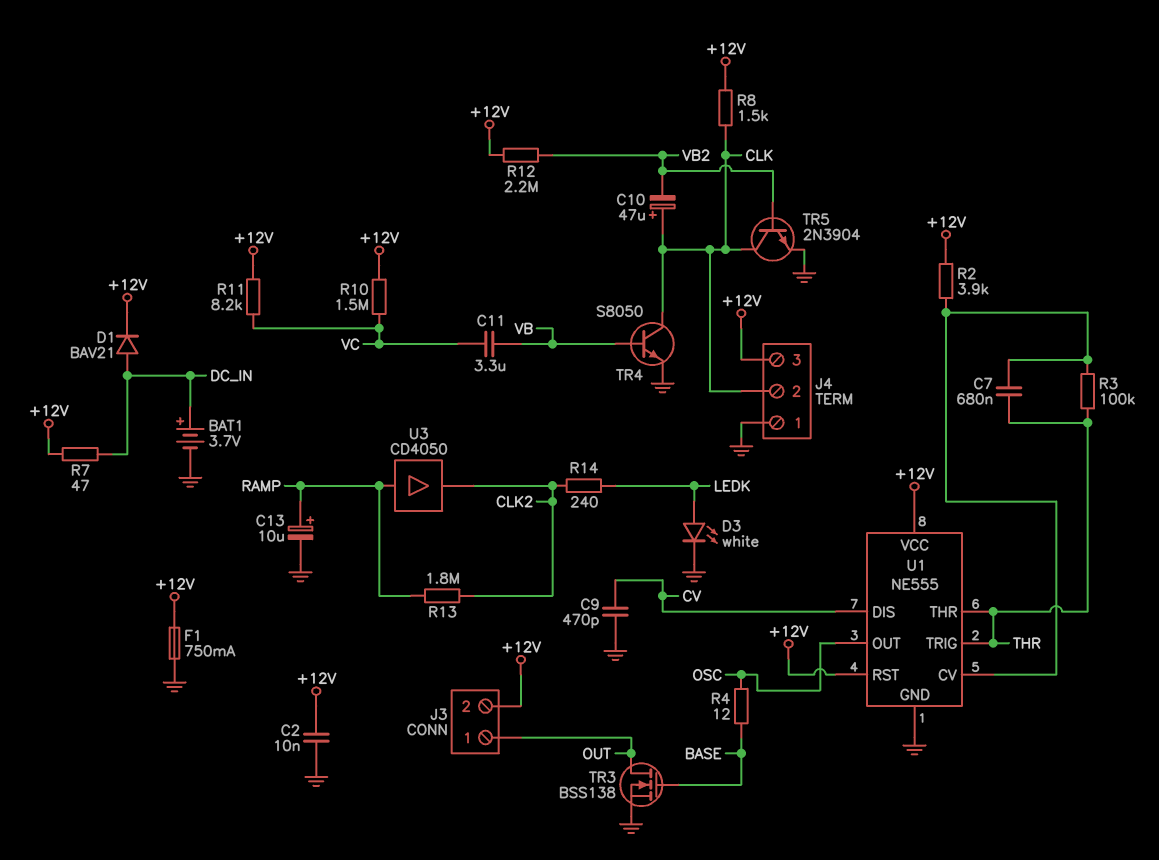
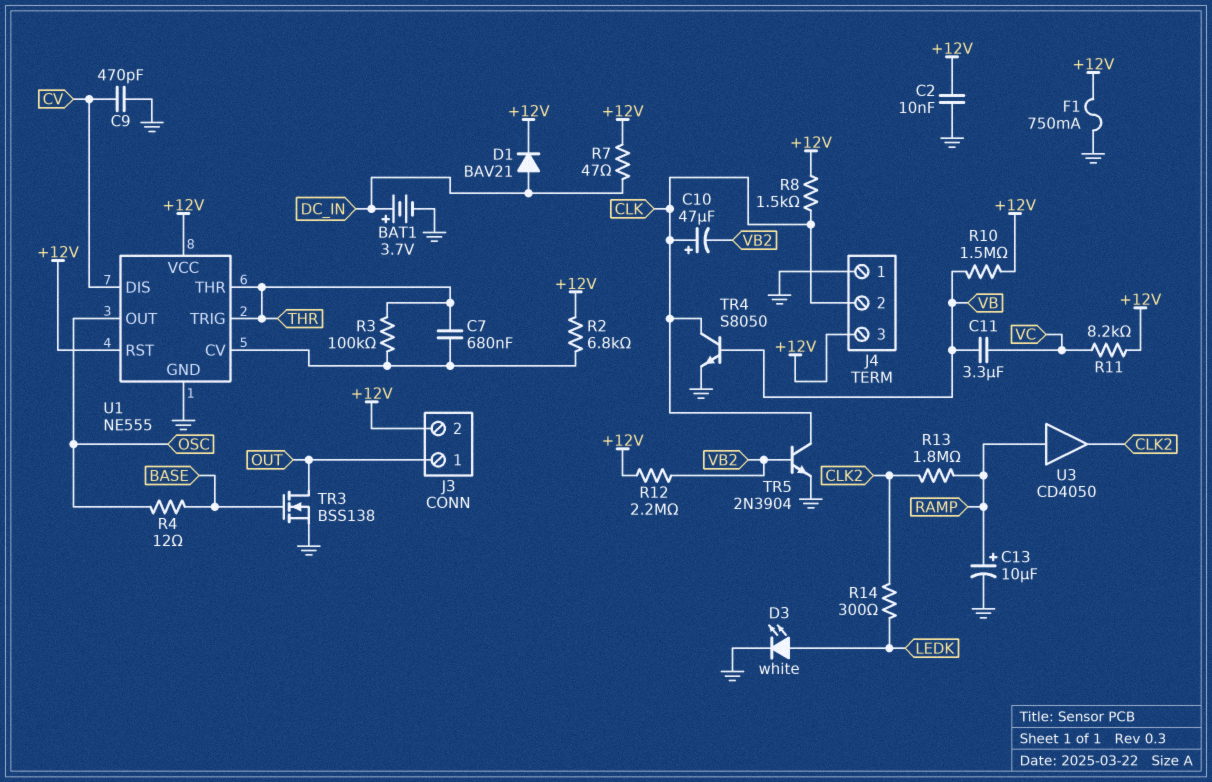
R2: 3.9k (+12V, U1/CV) -> 6.8k (+12V, U1/CV)
R10: 1.5M (+12V, VC) -> 1.5M (+12V, VB)
R14: 240 (CLK2, LEDK) -> 300 (CLK2, LEDK)

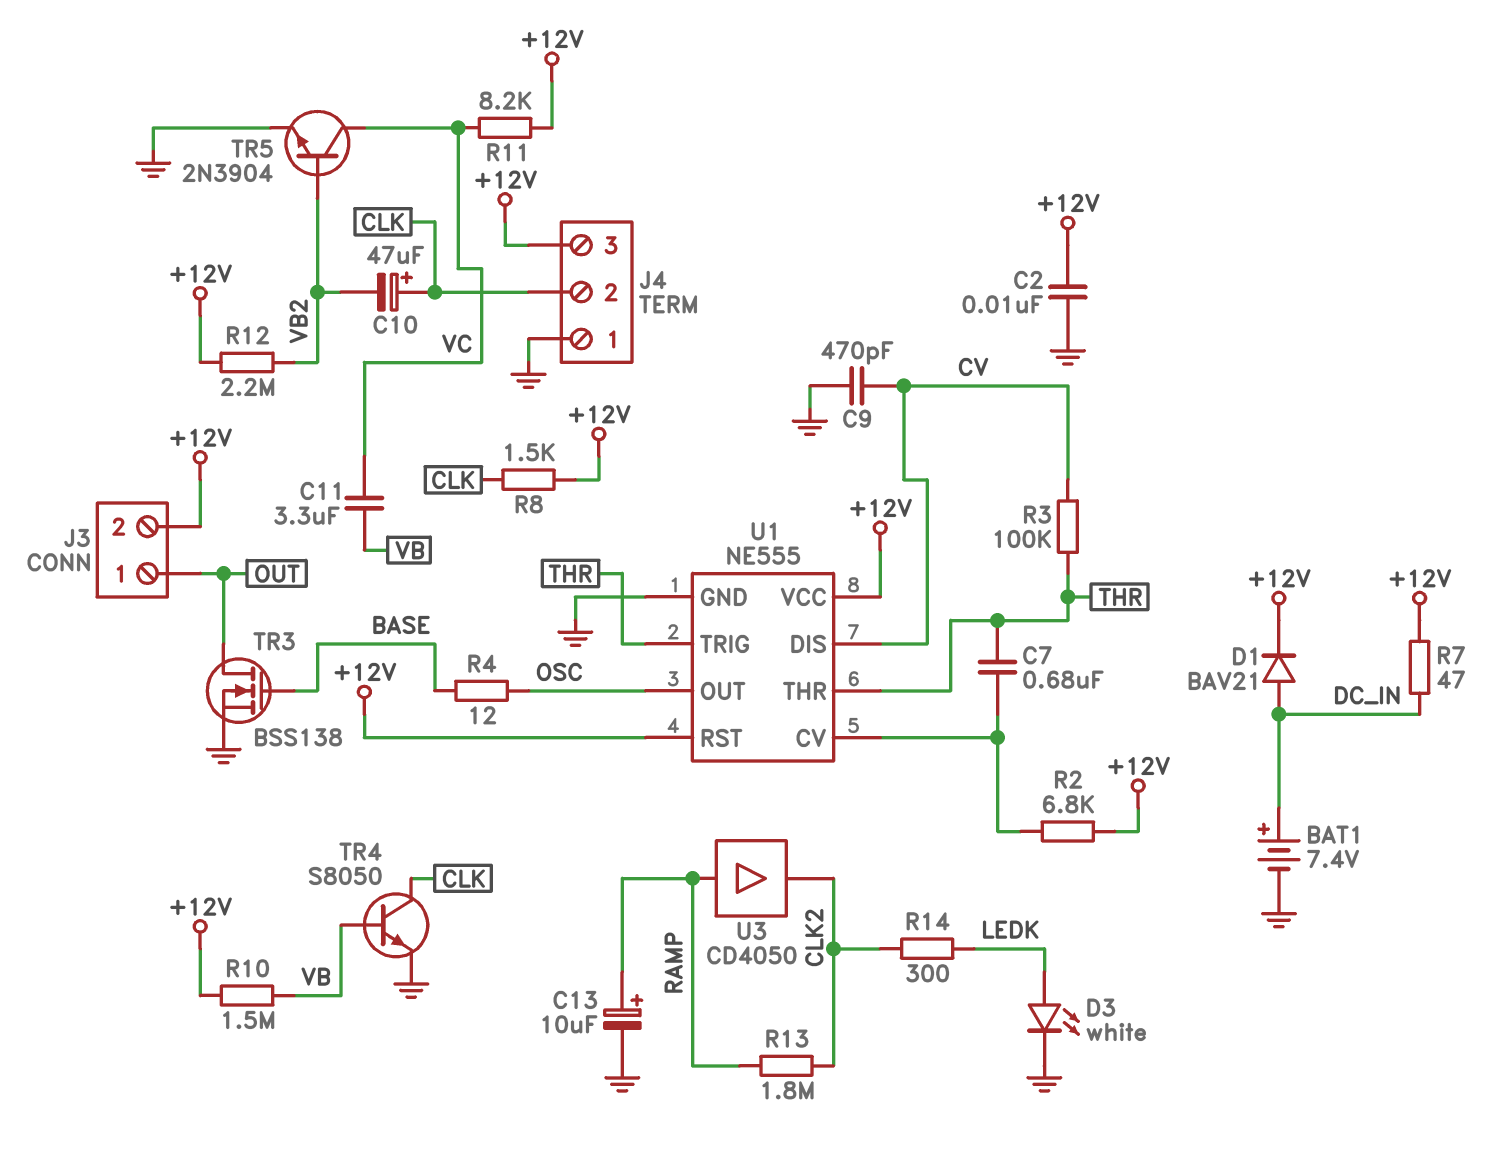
BAT1: 3.7V (plus DC_IN, minus GND) -> 7.4V (plus DC_IN, minus GND)
F1: 750mA (+12V, GND) -> none
R3: 100k (THR, U1/CV) -> 100k (CV, THR)
TR5: NPN 2N3904 (B VB2, C CLK, E GND) -> NPN 2N3904 (B VB2, C VC, E GND)

